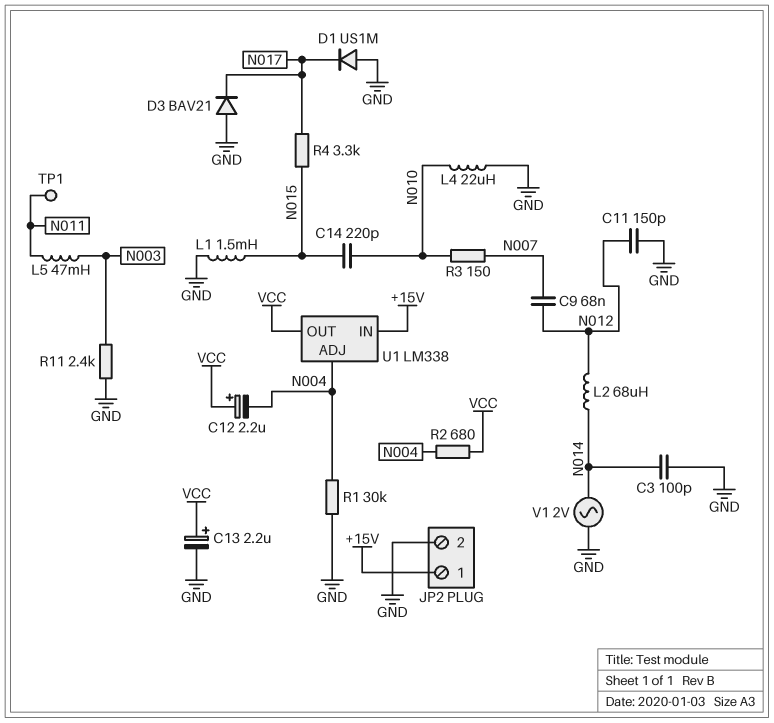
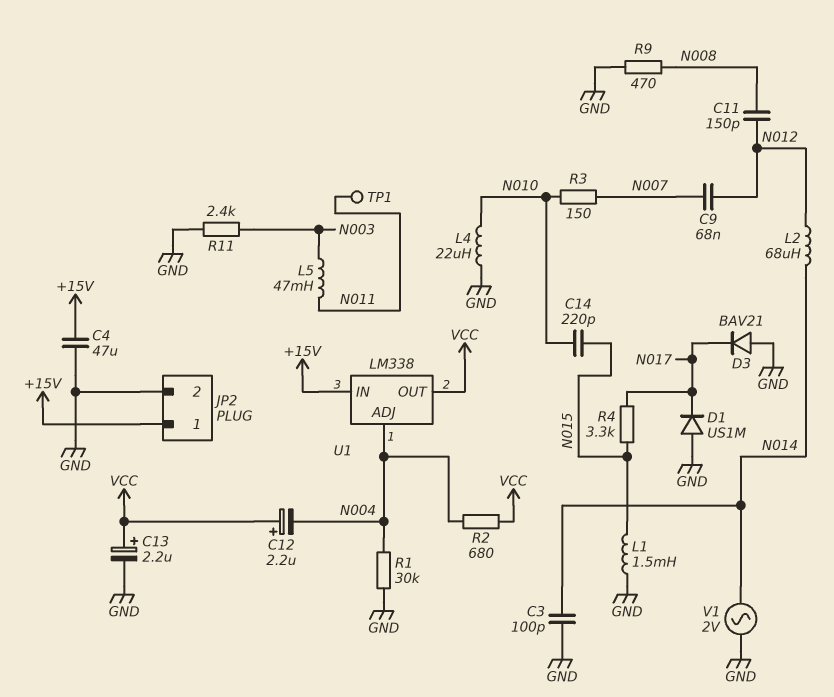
C4: none -> 47uF (+15V, GND)
C11: 150pF (GND, N012) -> 150pF (N008, N012)
R9: none -> 470 (GND, N008)

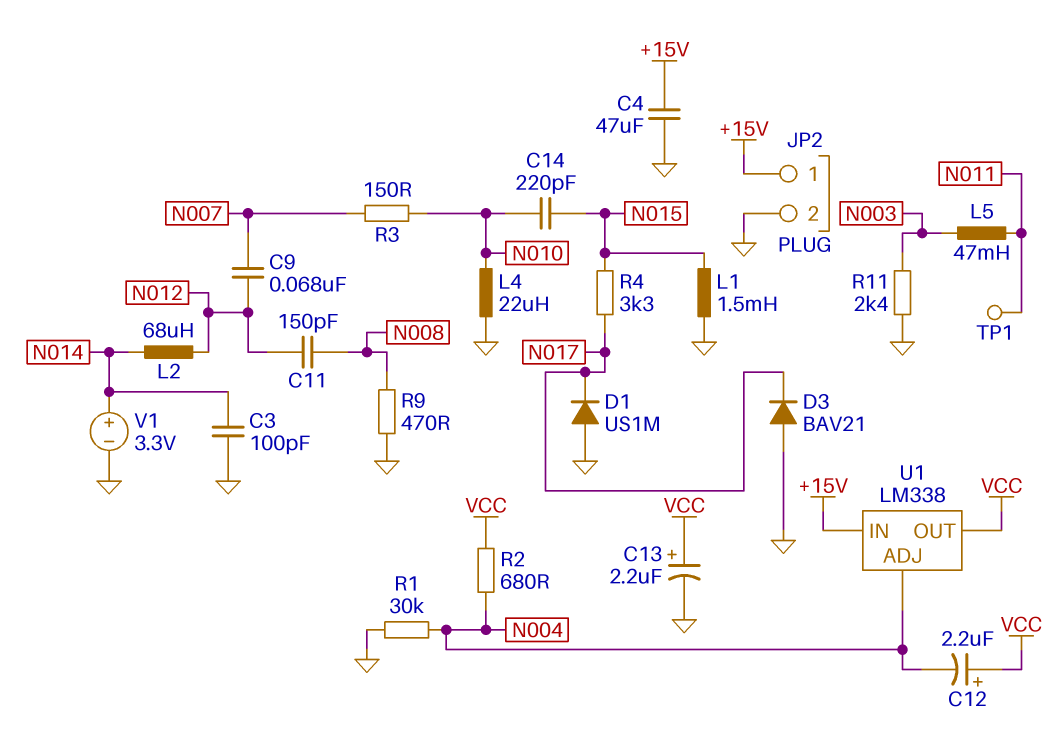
V1: AC 2V (GND, N014) -> 3.3V (plus N014, minus GND)

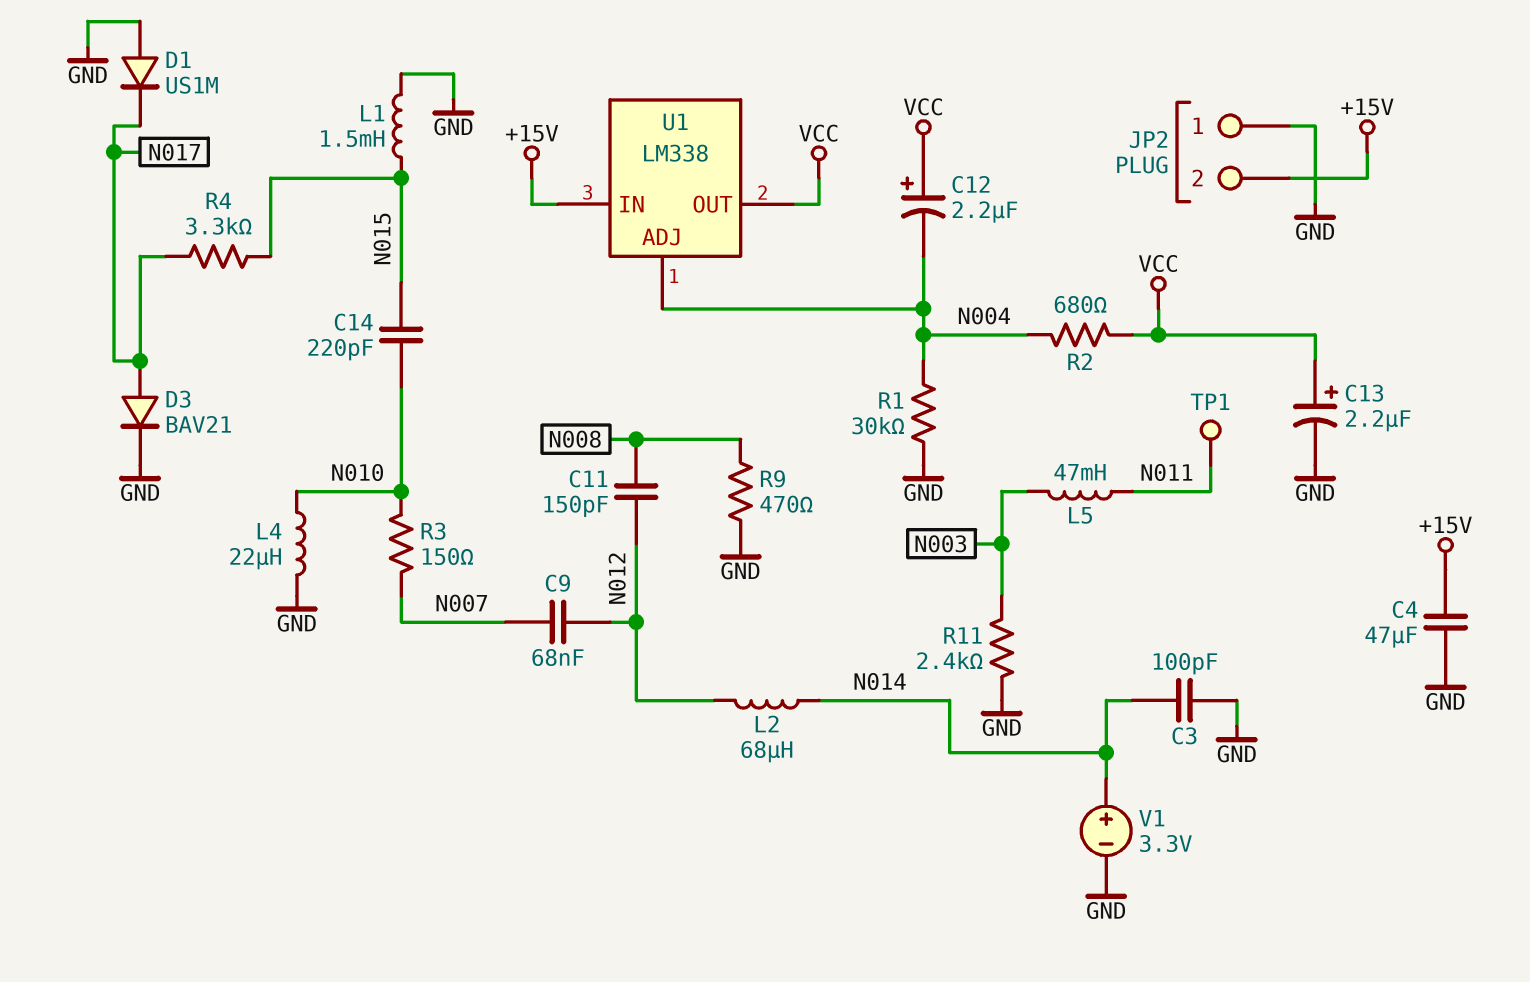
D3: diode BAV21 (A GND, K N017) -> diode BAV21 (A N017, K GND)
JP2 pin 1: +15V -> GND
JP2 pin 2: GND -> +15V

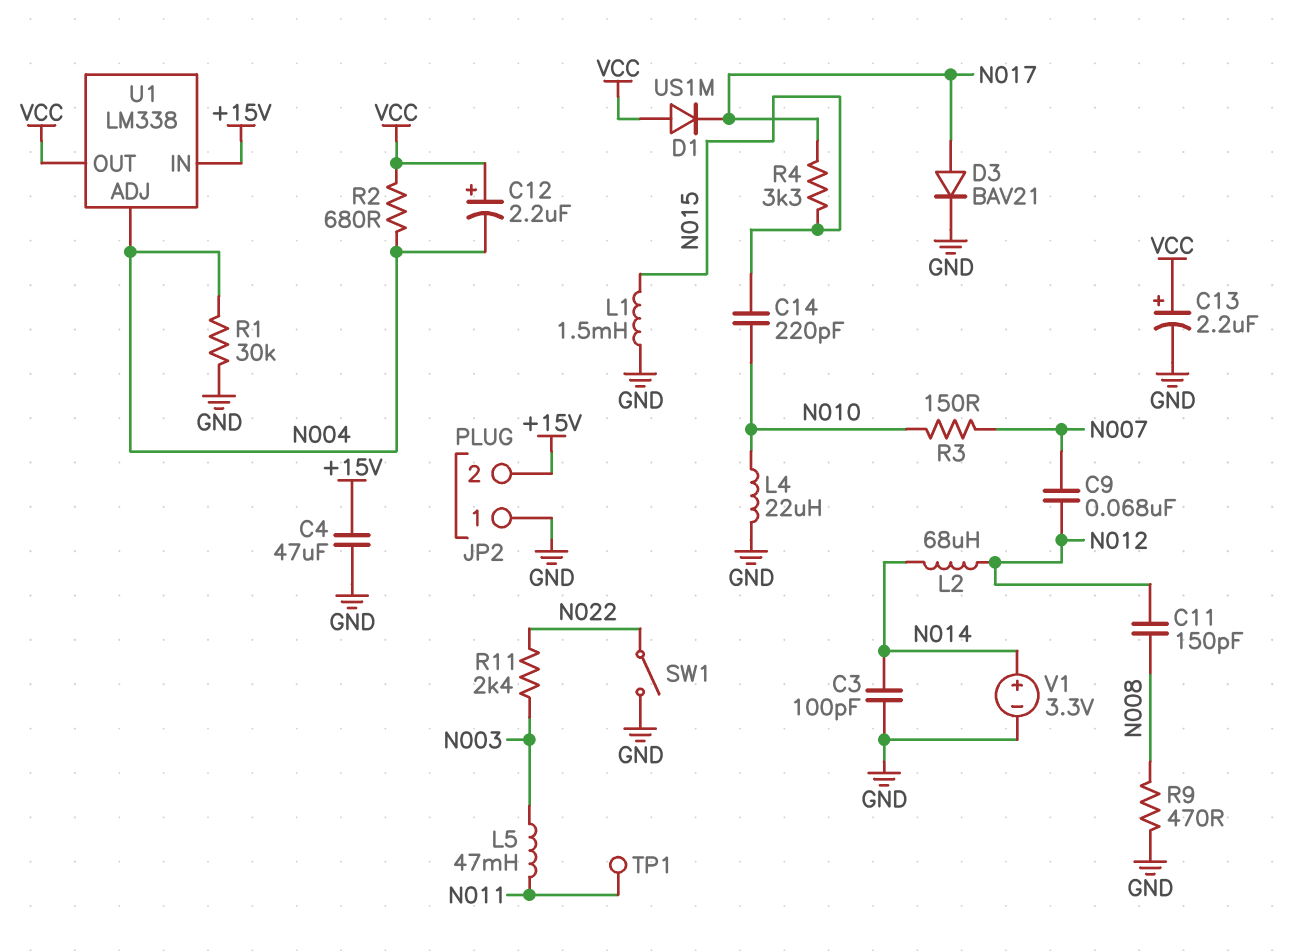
D1: diode US1M (A GND, K N017) -> diode US1M (A VCC, K N017)
R11: 2.4k (GND, N003) -> 2.4k (N003, N022)
SW1: none -> switch (GND, N022)

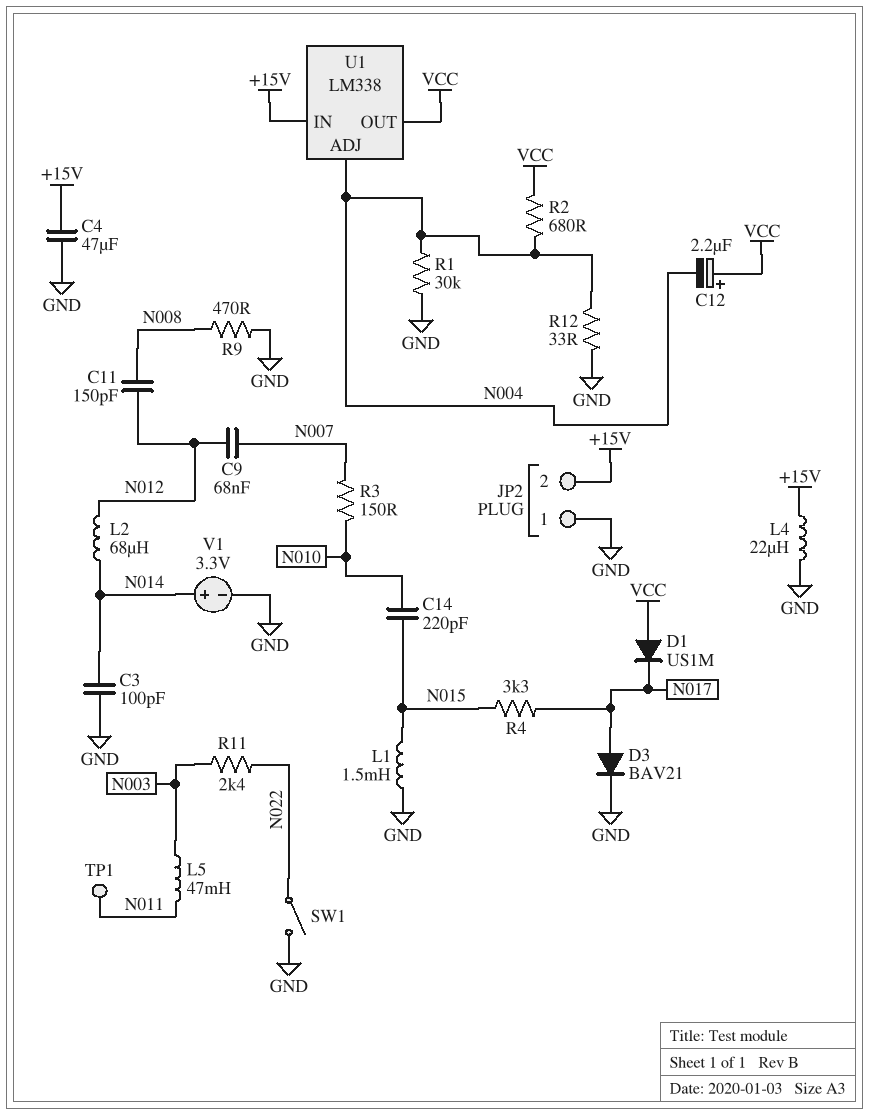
C13: 2.2uF (plus VCC, minus GND) -> none
L4: 22uH (GND, N010) -> 22uH (+15V, GND)
R12: none -> 33 (GND, N004)

